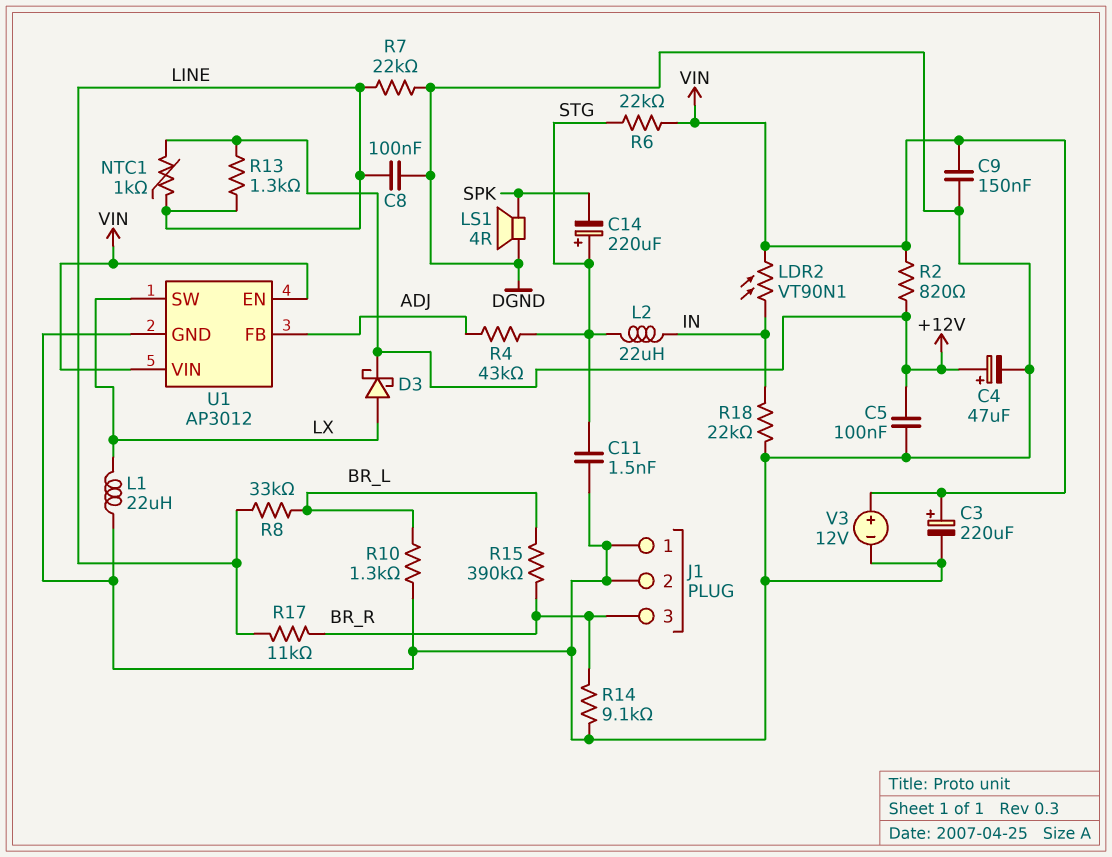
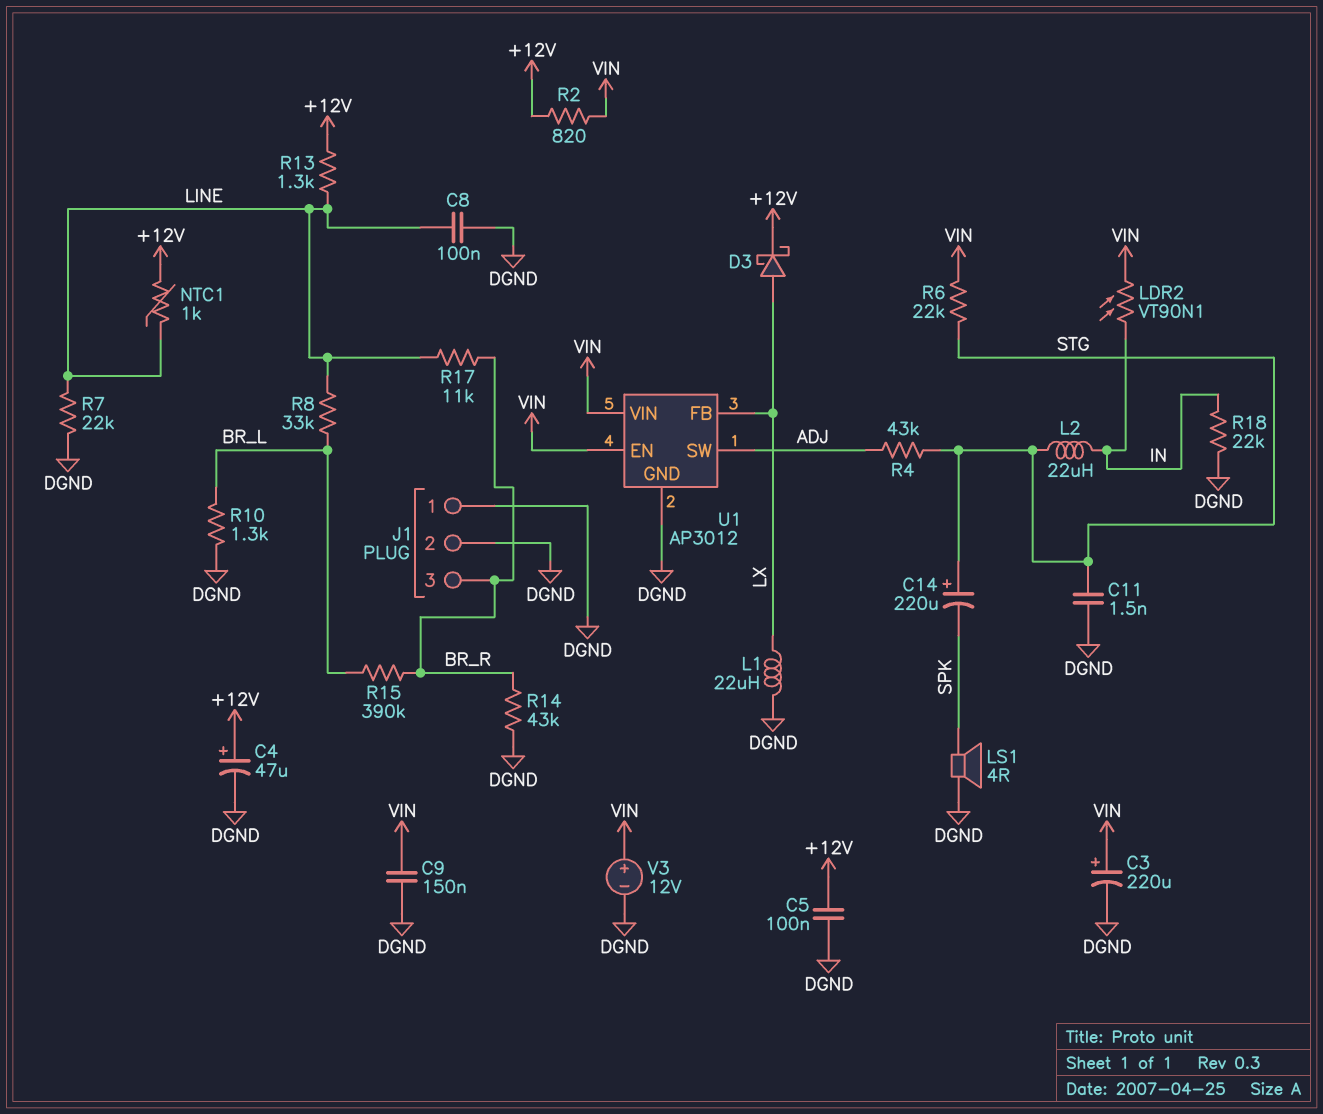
R14: 9.1k (BR_R, DGND) -> 43k (BR_R, DGND)
U1 pin FB: ADJ -> LX
U1 pin SW: LX -> ADJ

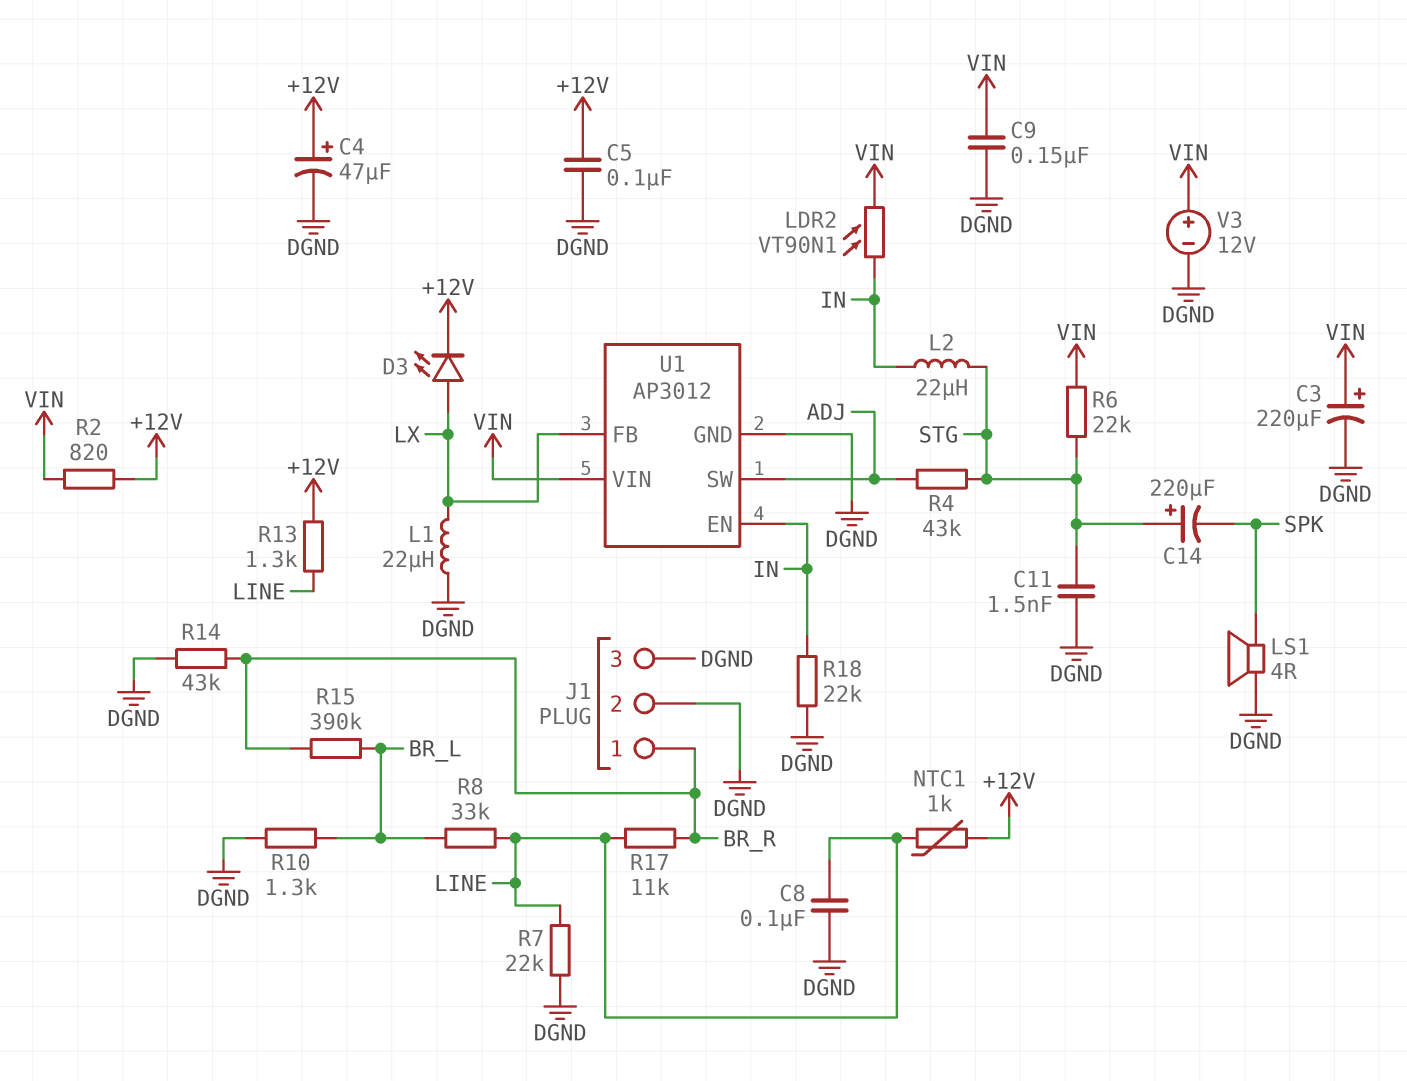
D3: schottky (A LX, K +12V) -> LED (A LX, K +12V)
J1 pin 1: DGND -> BR_R
J1 pin 3: BR_R -> DGND
U1 pin EN: VIN -> IN

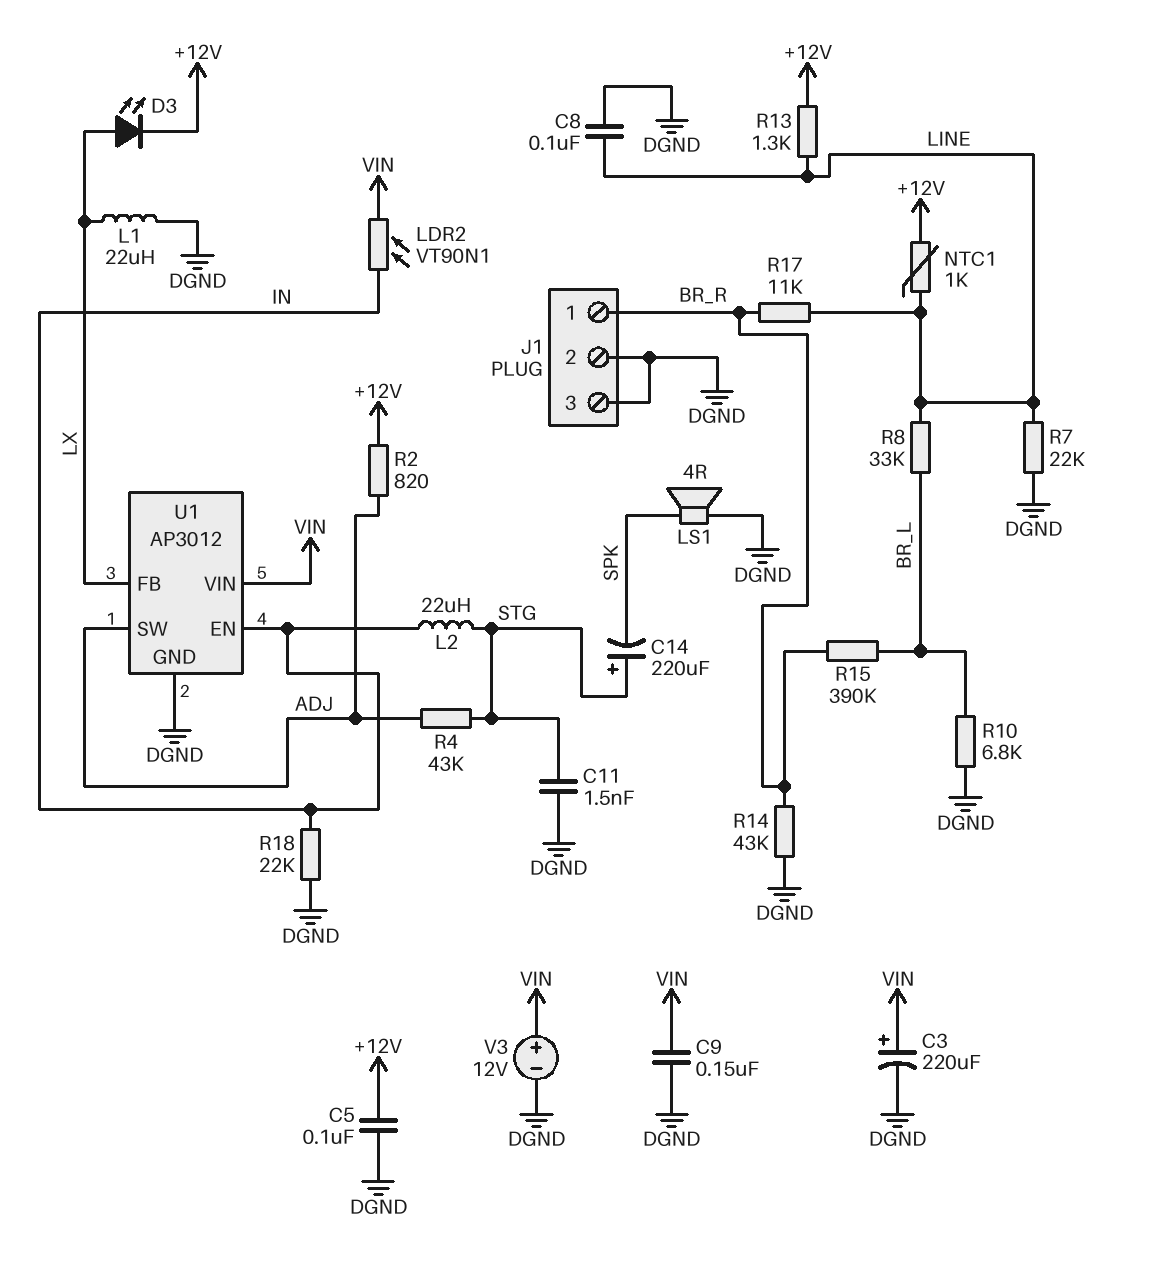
C4: 47uF (plus +12V, minus DGND) -> none
R2: 820 (+12V, VIN) -> 820 (+12V, ADJ)
R6: 22k (STG, VIN) -> none
R10: 1.3k (BR_L, DGND) -> 6.8k (BR_L, DGND)

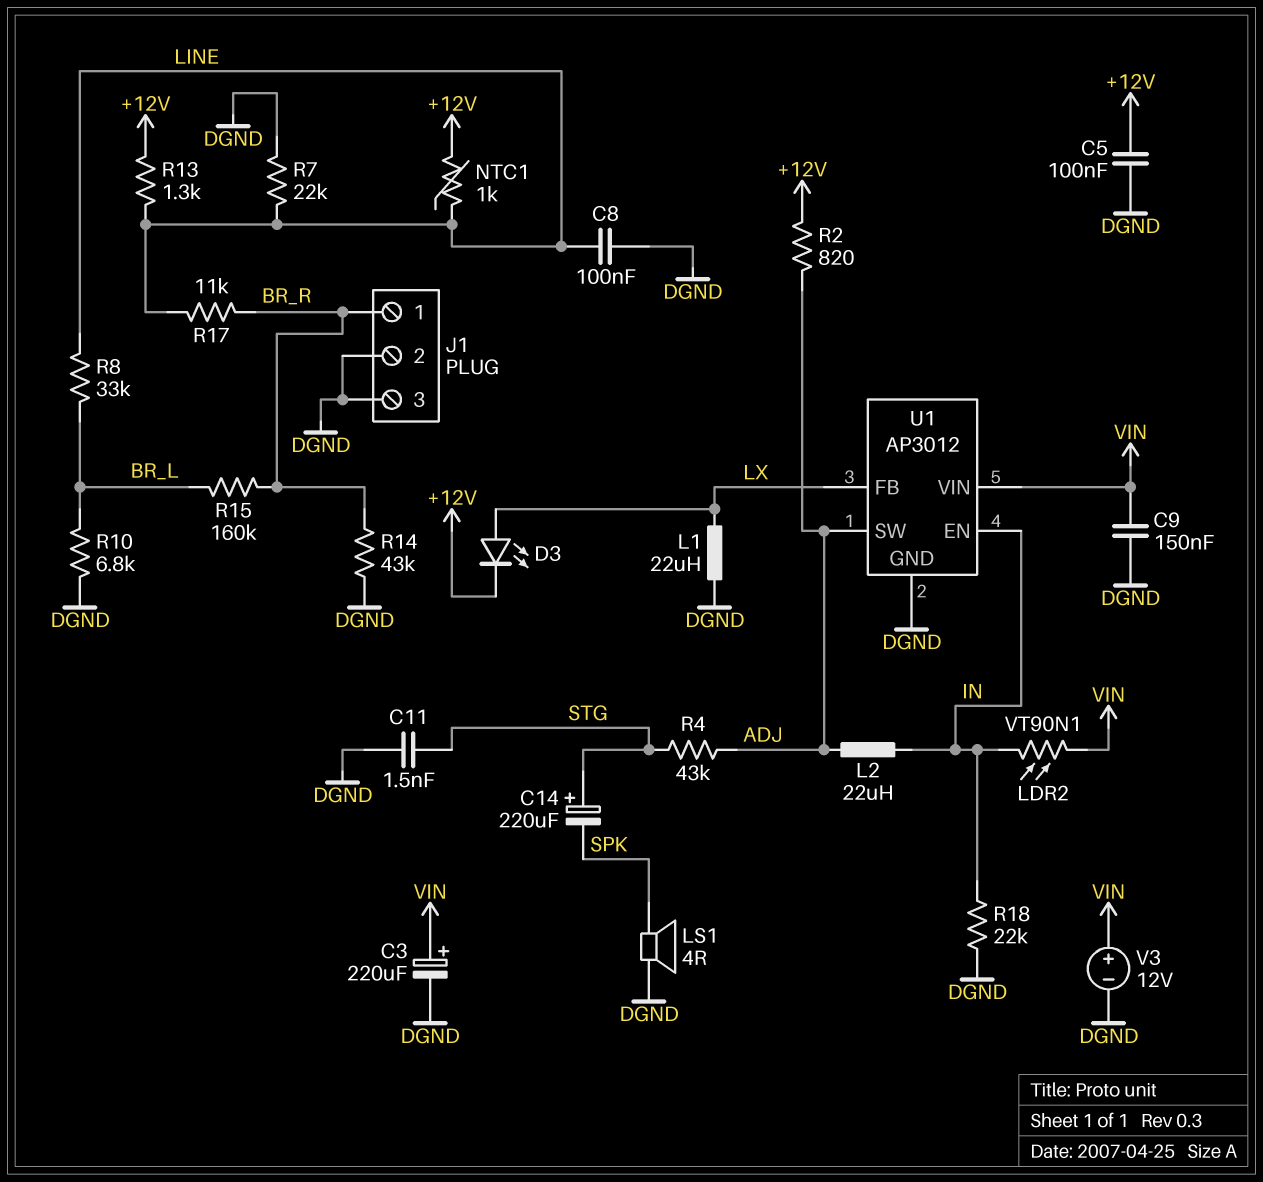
L2: 22uH (IN, STG) -> 22uH (ADJ, IN)
R15: 390k (BR_L, BR_R) -> 160k (BR_L, BR_R)

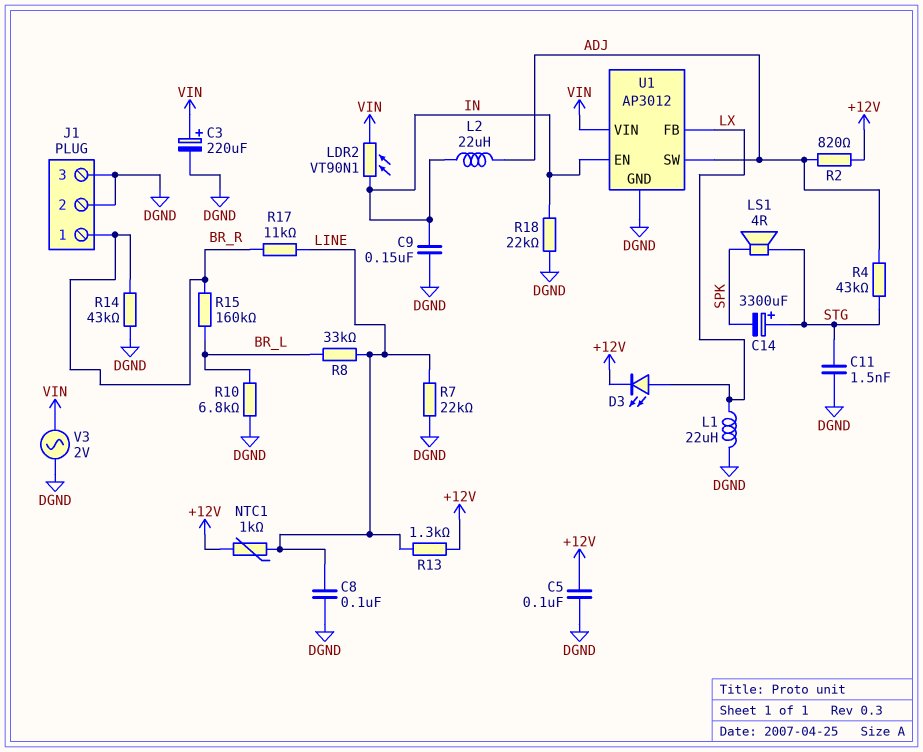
C9: 150nF (DGND, VIN) -> 150nF (DGND, IN)
C14: 220uF (plus STG, minus SPK) -> 3300uF (plus STG, minus SPK)
LS1: speaker 4R (DGND, SPK) -> speaker 4R (SPK, STG)
V3: 12V (plus VIN, minus DGND) -> AC 2V (DGND, VIN)

